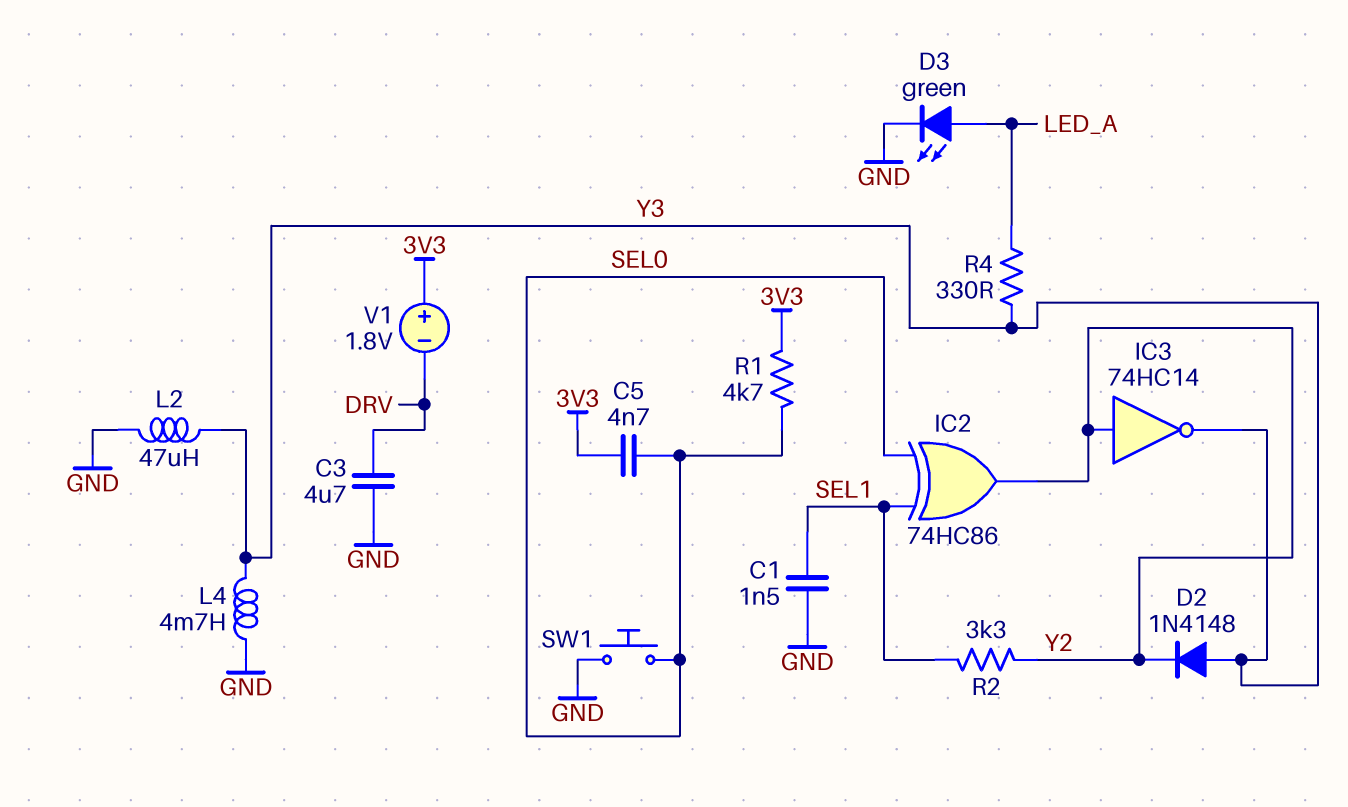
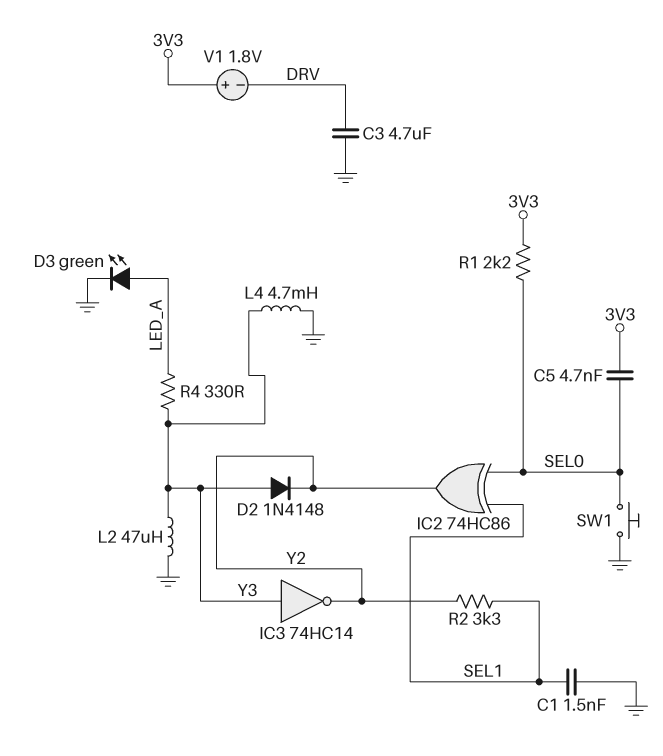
IC3: NOT 74HC14 (in Y2, out Y3) -> NOT 74HC14 (in Y3, out Y2)
R1: 4.7k (3V3, SEL0) -> 2.2k (3V3, SEL0)

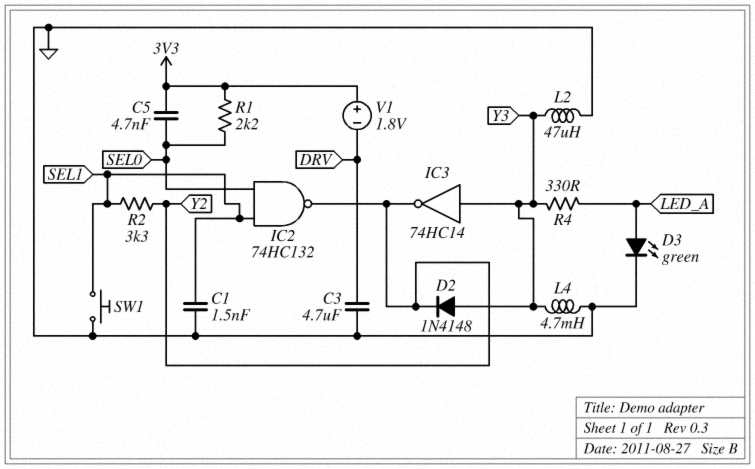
IC2: XOR 74HC86 (in SEL0, in SEL1, out Y2) -> NAND 74HC132 (in SEL0, in SEL1, out Y2)
SW1: button (GND, SEL0) -> button (GND, SEL1)

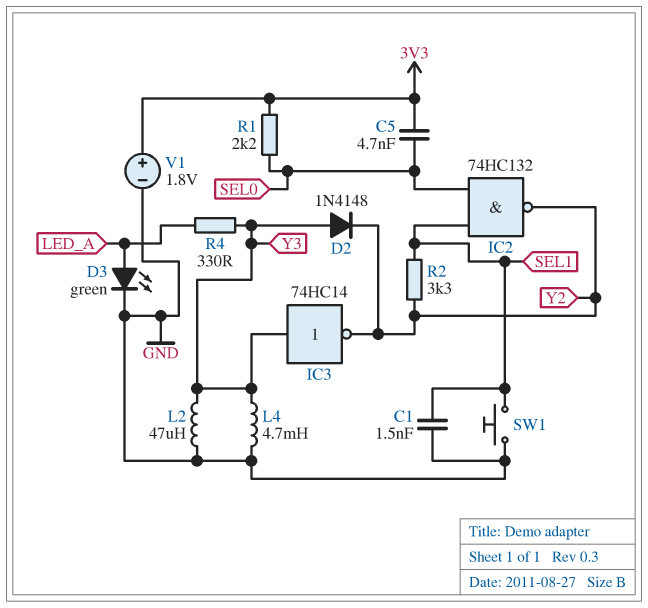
C3: 4.7uF (DRV, GND) -> none
V1: 1.8V (plus 3V3, minus DRV) -> 1.8V (plus 3V3, minus GND)

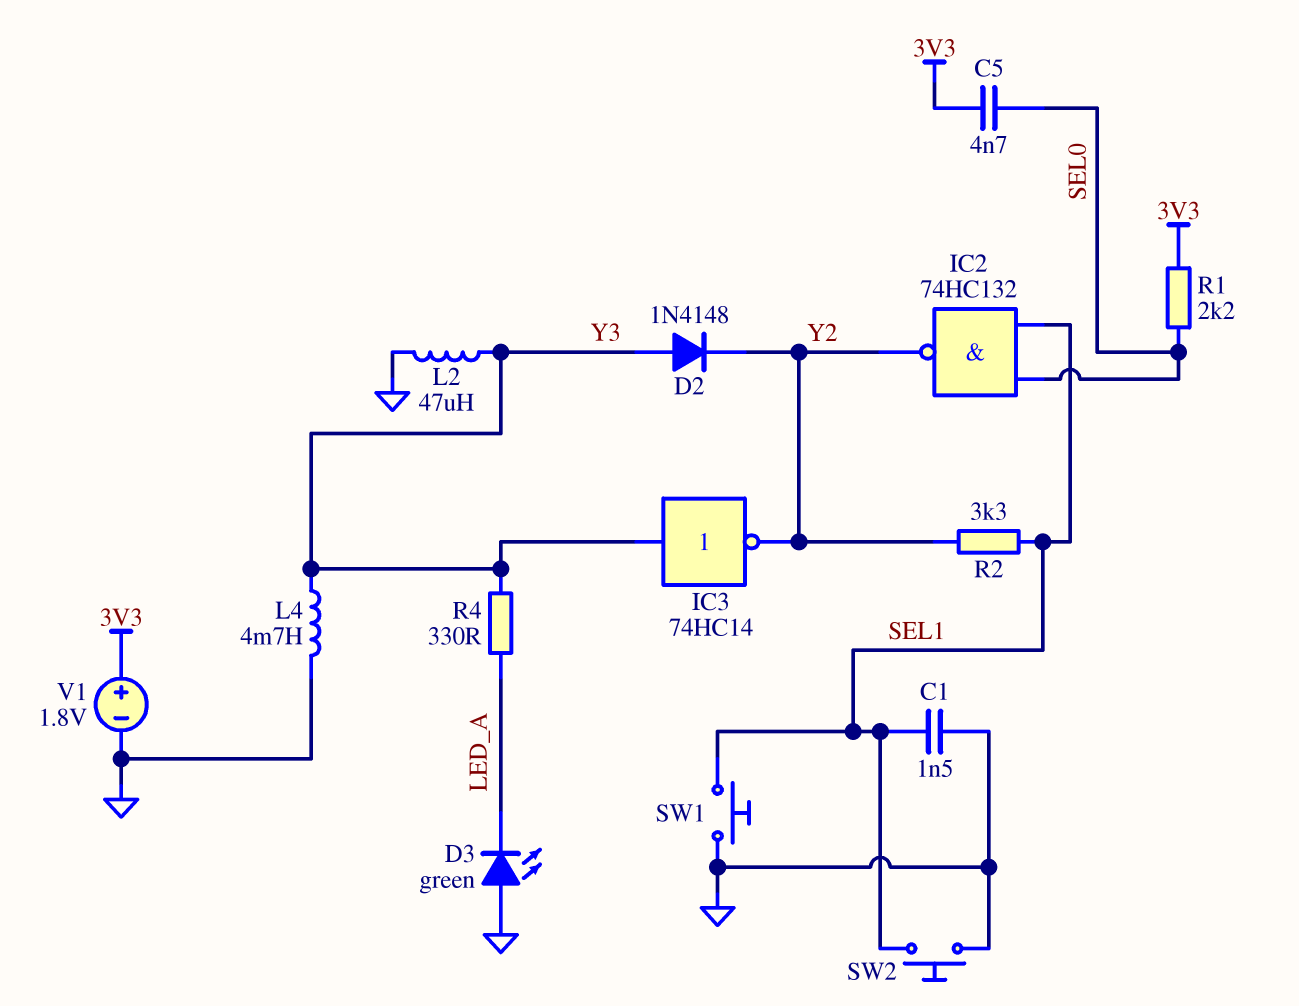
D3: LED green (A LED_A, K GND) -> LED green (A GND, K LED_A)
SW2: none -> button (GND, SEL1)

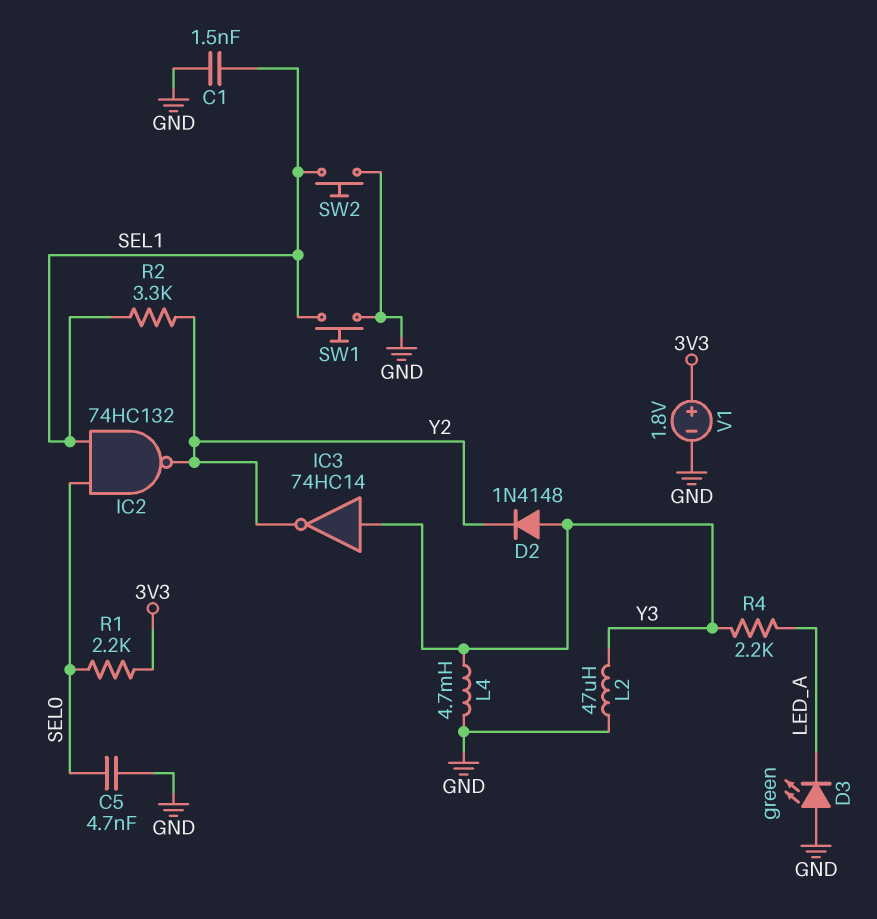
C5: 4.7nF (3V3, SEL0) -> 4.7nF (GND, SEL0)
R4: 330 (LED_A, Y3) -> 2.2k (LED_A, Y3)

